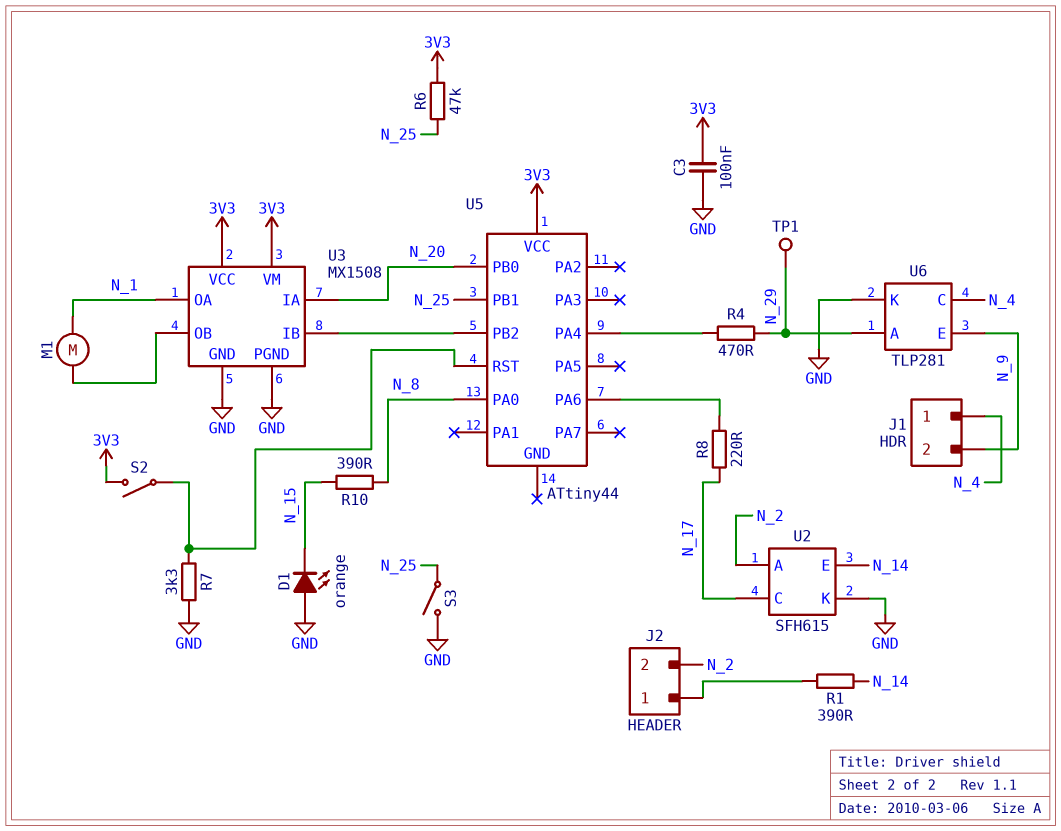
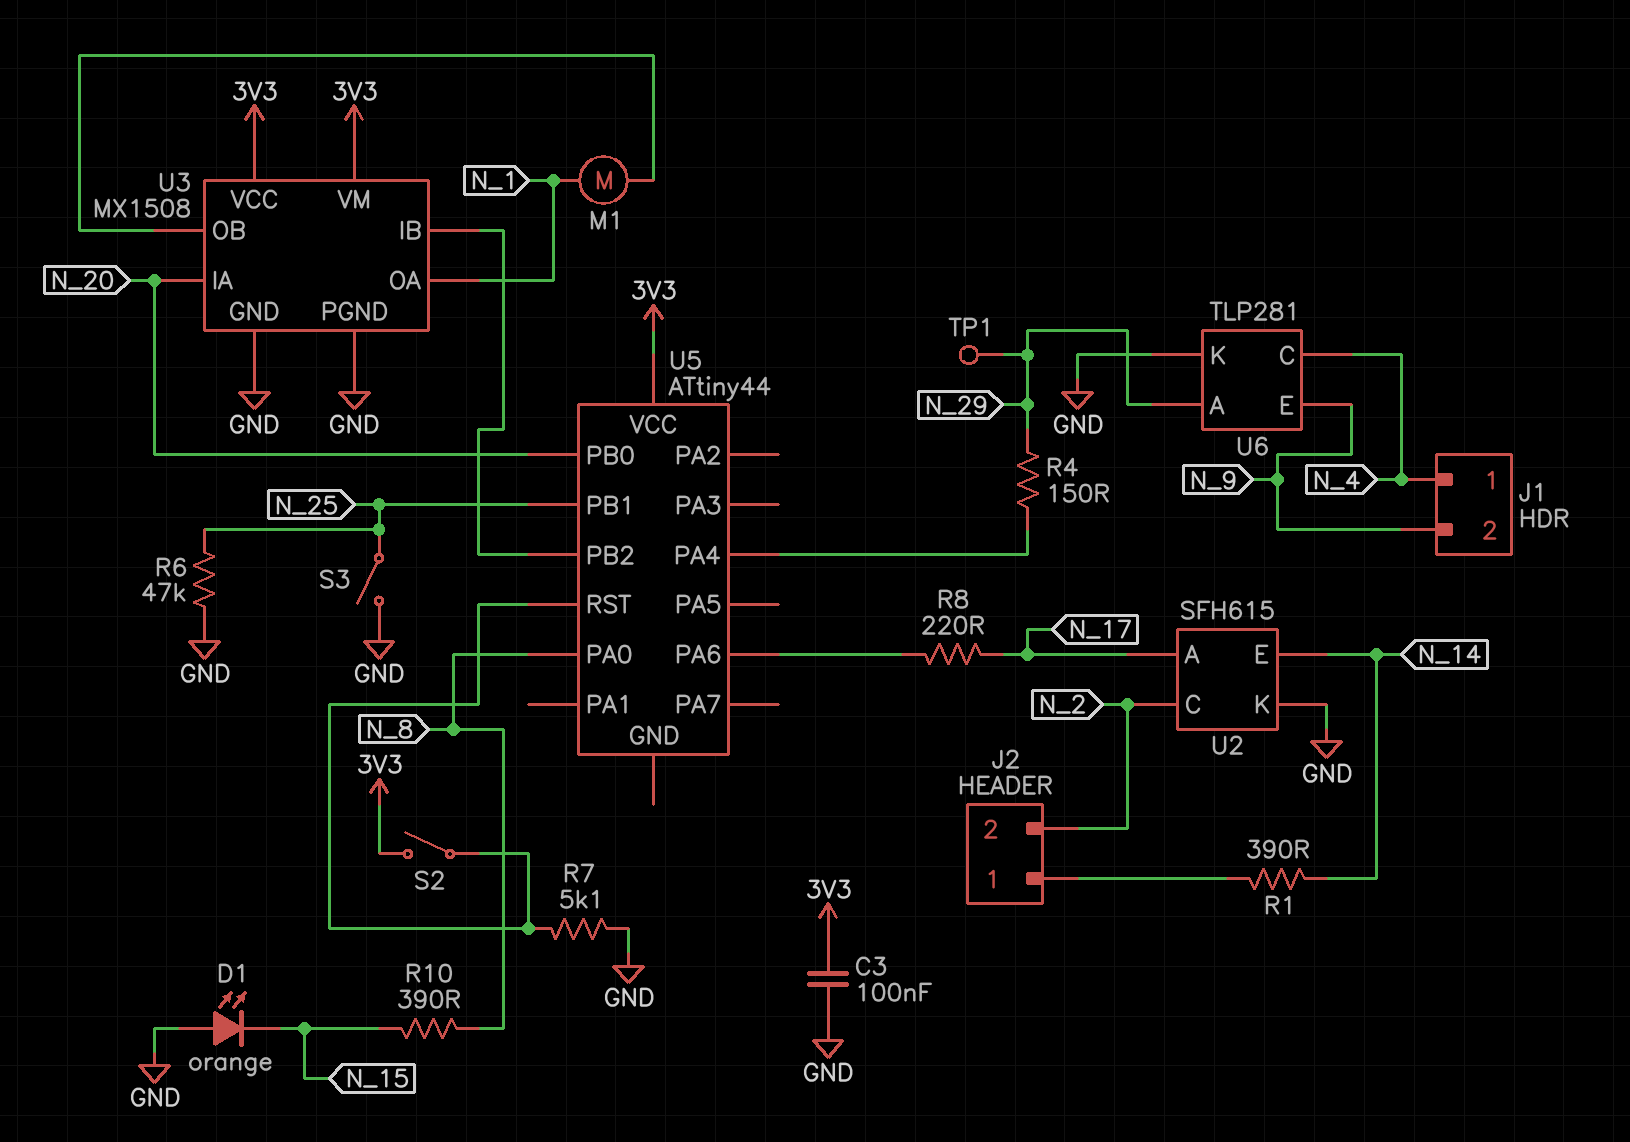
R4: 470 (N_29, U5/PA4) -> 150 (N_29, U5/PA4)
R6: 47k (3V3, N_25) -> 47k (GND, N_25)
R7: 3.3k (GND, U5/RST) -> 5.1k (GND, U5/RST)
U2 pin A: N_2 -> N_17
U2 pin C: N_17 -> N_2

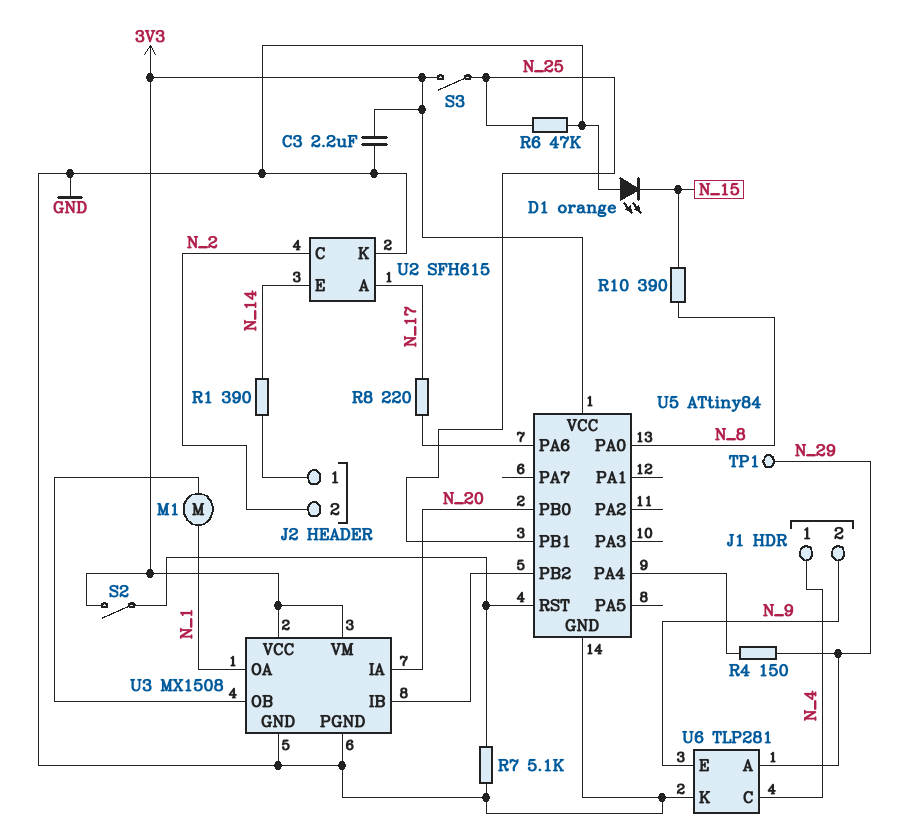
C3: 100nF (3V3, GND) -> 2.2uF (3V3, GND)
S3: switch (GND, N_25) -> switch (3V3, N_25)
U5: ATtiny44 -> ATtiny84
U5 pin GND: none -> GND

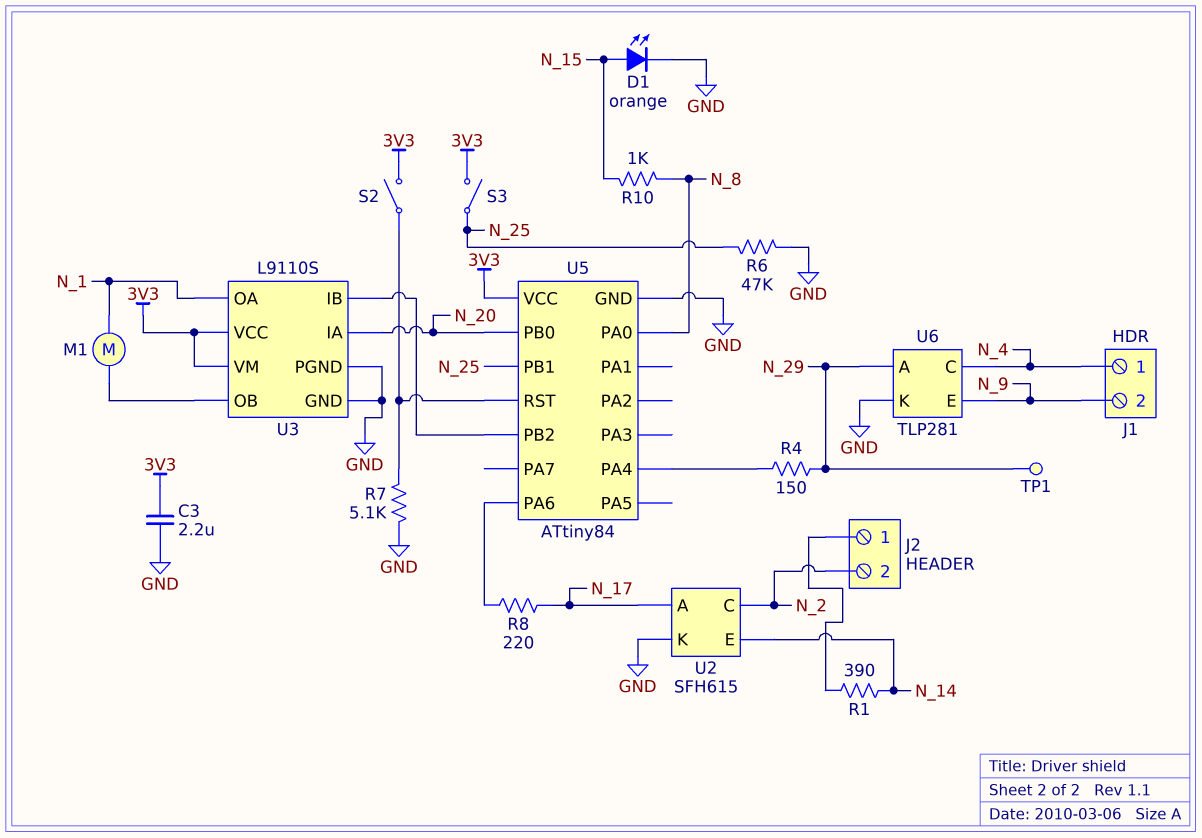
D1: LED orange (A GND, K N_15) -> LED orange (A N_15, K GND)
R10: 390 (N_8, N_15) -> 1k (N_8, N_15)
U3: MX1508 -> L9110S

